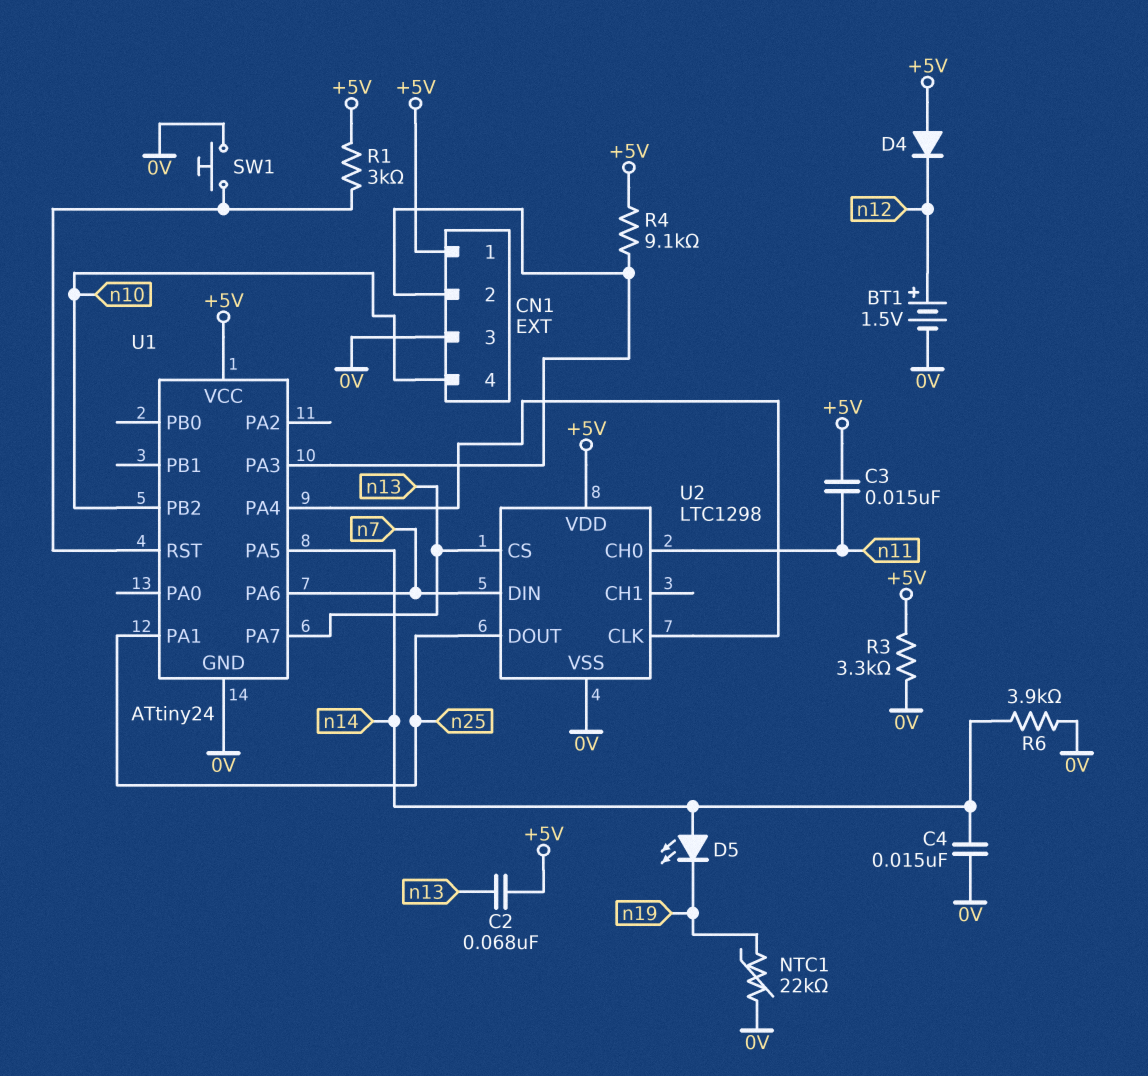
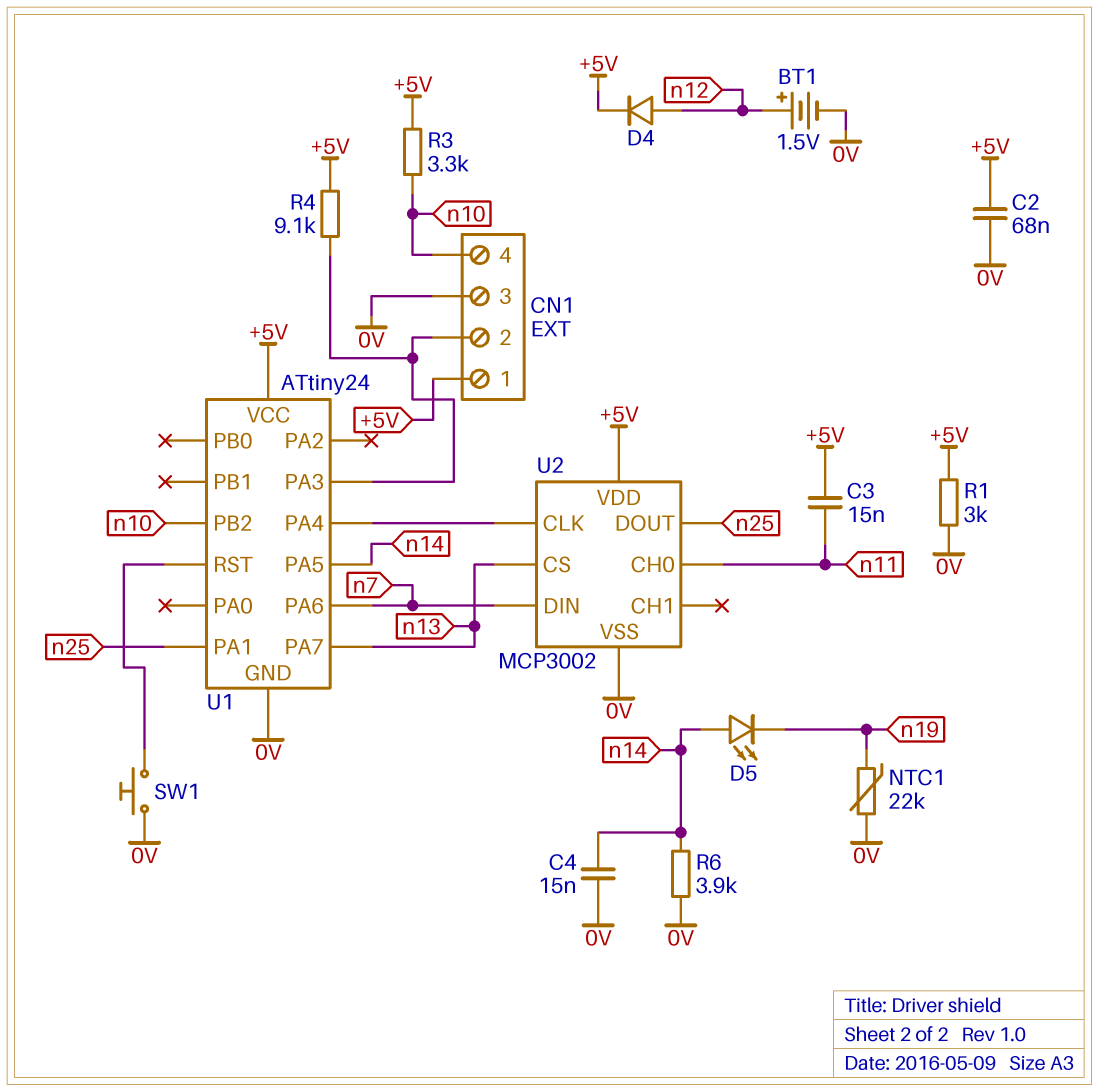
C2: 68nF (+5V, n13) -> 68nF (+5V, 0V)
D4: diode (A +5V, K n12) -> diode (A n12, K +5V)
R1: 3k (+5V, U1/RST) -> 3k (+5V, 0V)
R3: 3.3k (+5V, 0V) -> 3.3k (+5V, n10)
U2: LTC1298 -> MCP3002

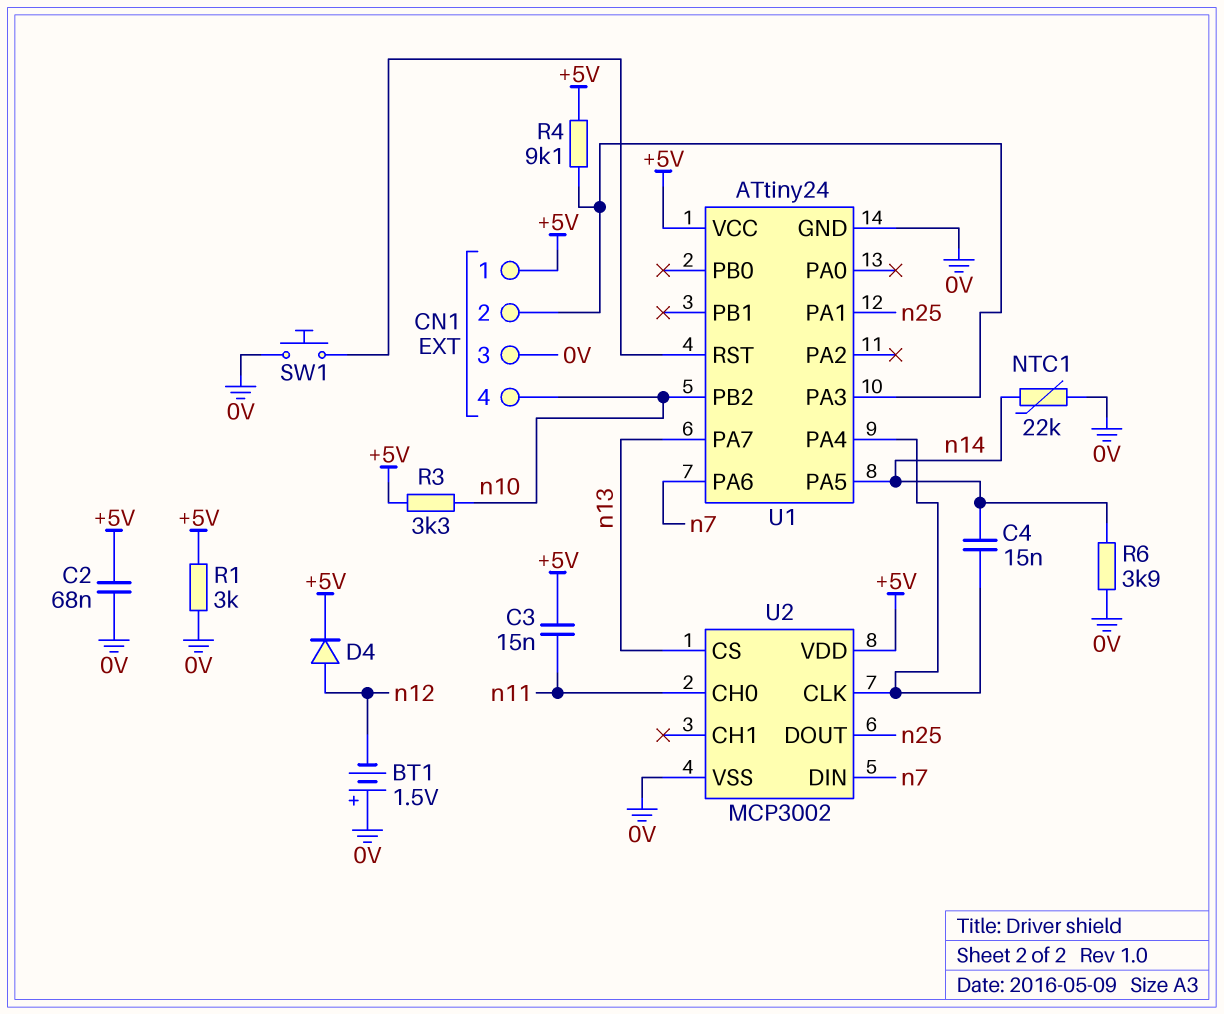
BT1: 1.5V (plus n12, minus 0V) -> 1.5V (plus 0V, minus n12)
C4: 15nF (0V, n14) -> 15nF (U1/PA4, n14)
D5: LED (A n14, K n19) -> none
NTC1: 22k (0V, n19) -> 22k (0V, n14)

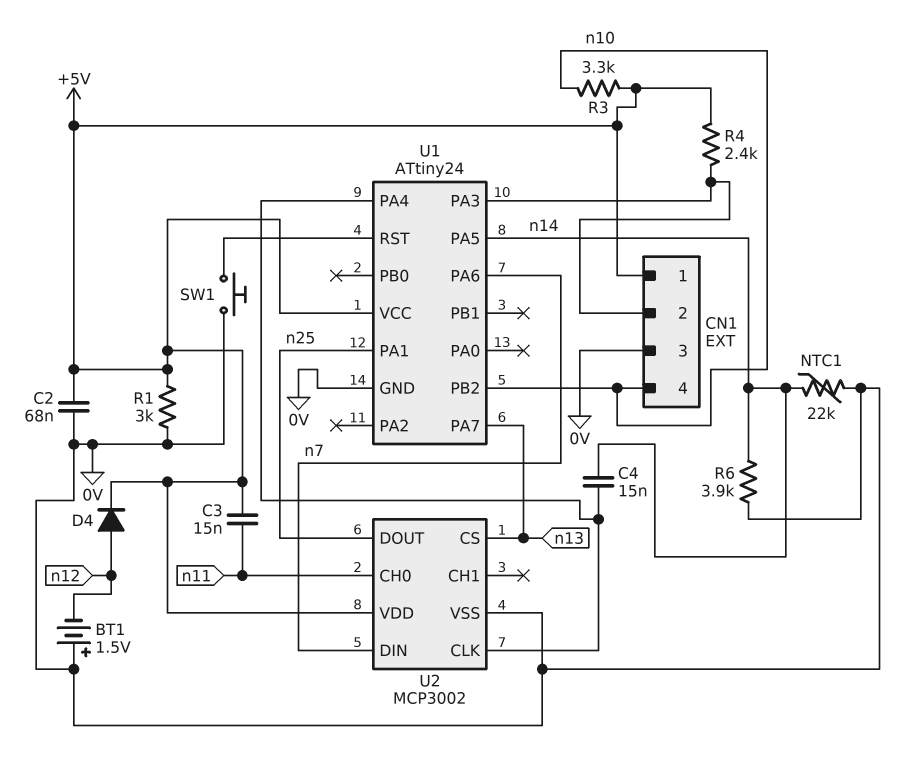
R4: 9.1k (+5V, CN1/2) -> 2.4k (+5V, CN1/2)

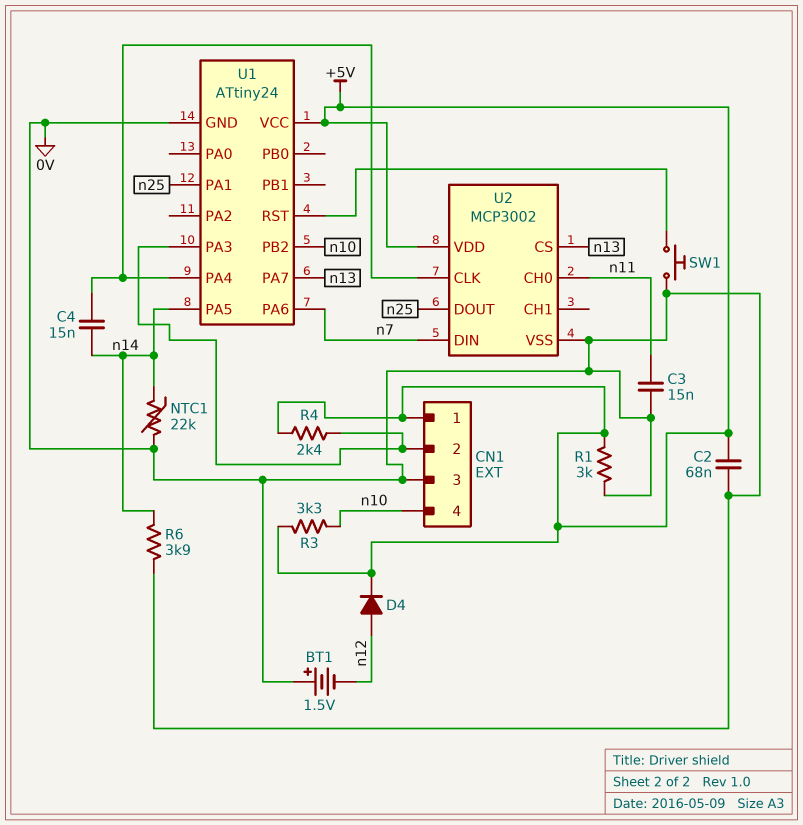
C3: 15nF (+5V, n11) -> 15nF (0V, n11)

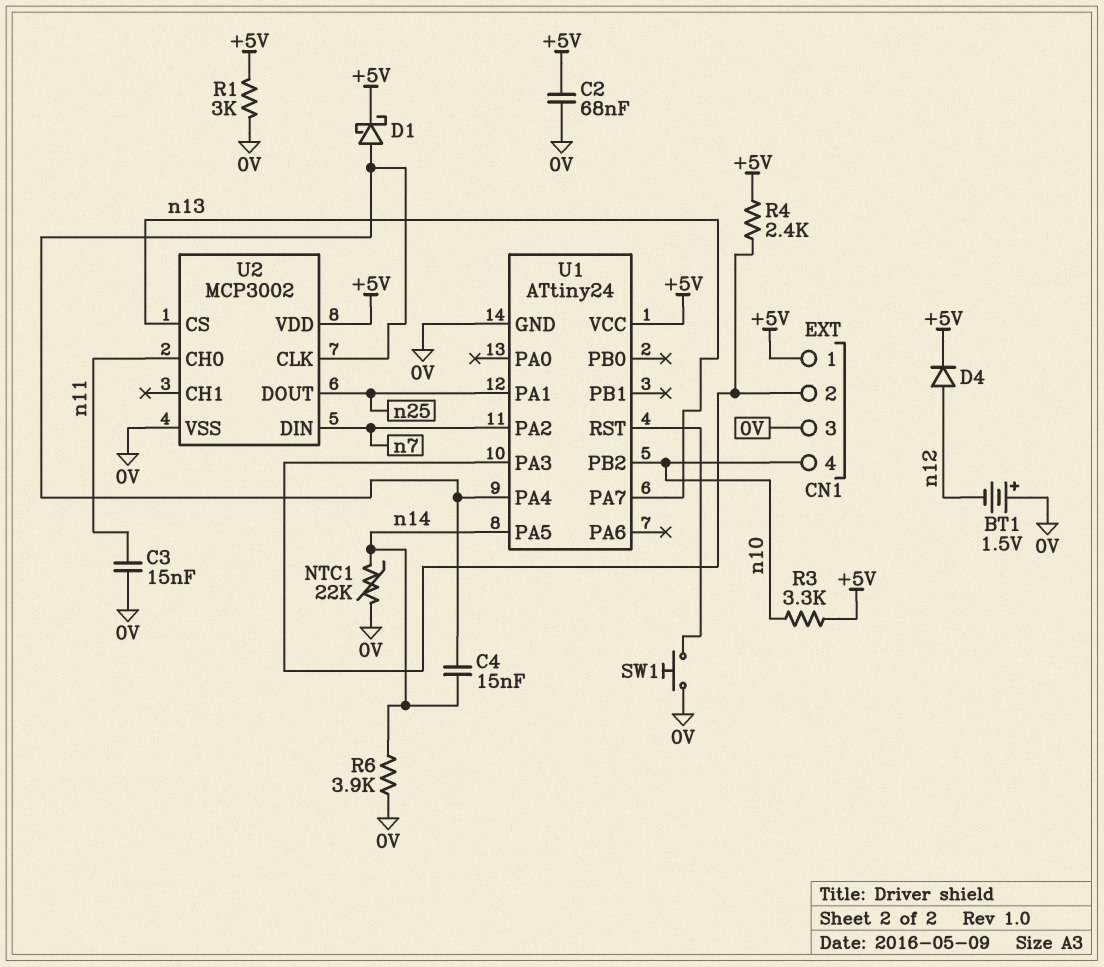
D1: none -> schottky (A U1/PA4, K +5V)
U1 pin PA2: none -> n7
U1 pin PA6: n7 -> none

